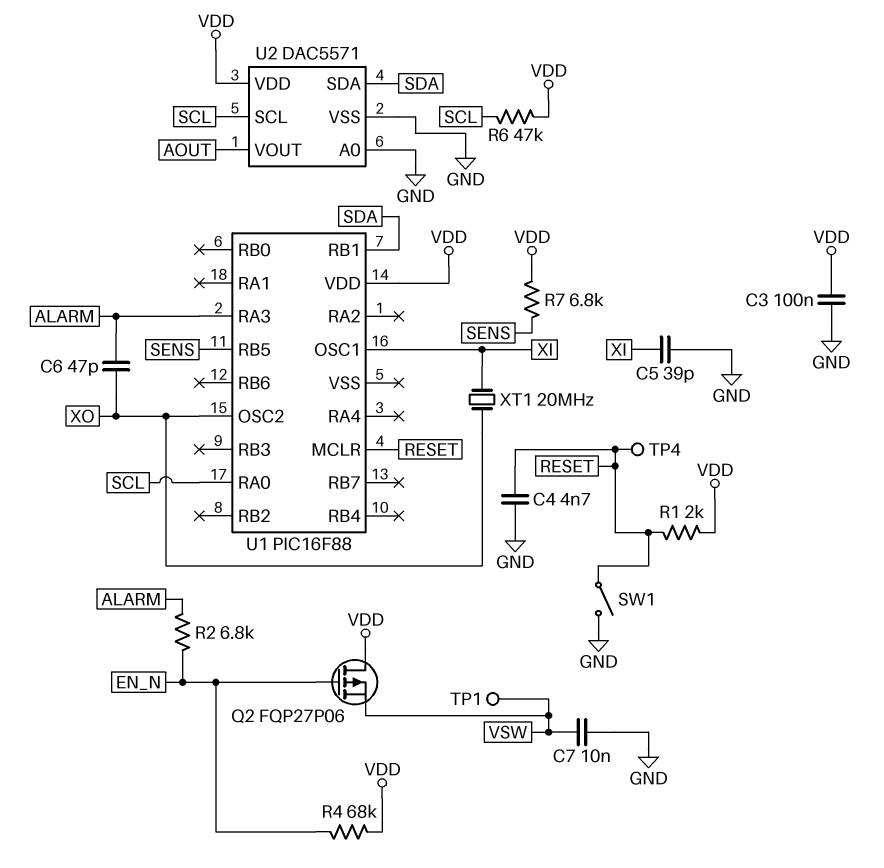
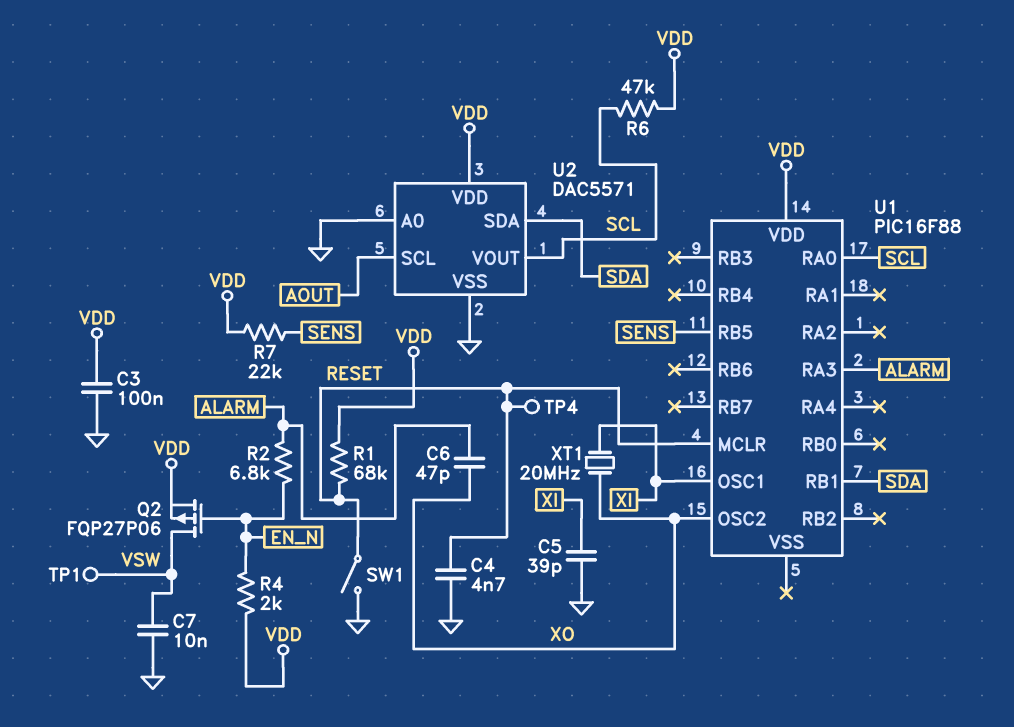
Q2: PMOS FQP27P06 (G EN_N, D VDD, S VSW) -> PMOS FQP27P06 (G EN_N, D VSW, S VDD)
R1: 2k (RESET, VDD) -> 68k (RESET, VDD)
R4: 68k (EN_N, VDD) -> 2k (EN_N, VDD)
R7: 6.8k (SENS, VDD) -> 22k (SENS, VDD)
U2 pin SCL: SCL -> AOUT
U2 pin VOUT: AOUT -> SCL

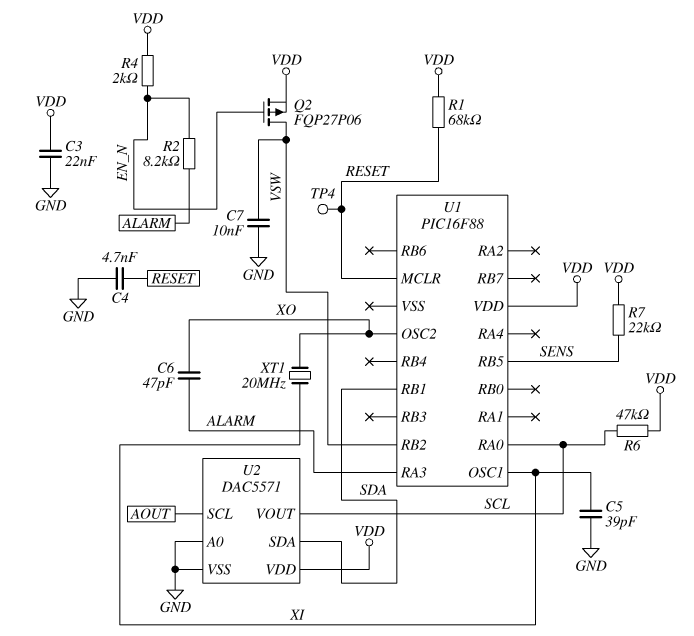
C3: 100nF (GND, VDD) -> 22nF (GND, VDD)
R2: 6.8k (ALARM, EN_N) -> 8.2k (ALARM, EN_N)
SW1: switch (GND, RESET) -> none
TP1: test point (VSW) -> none
U1 pin RB2: none -> VSW

